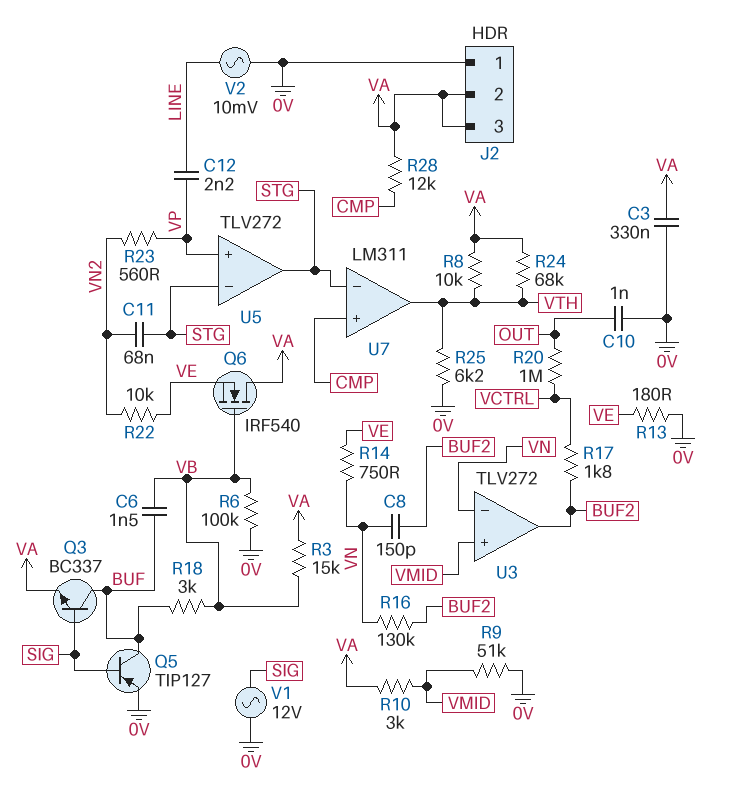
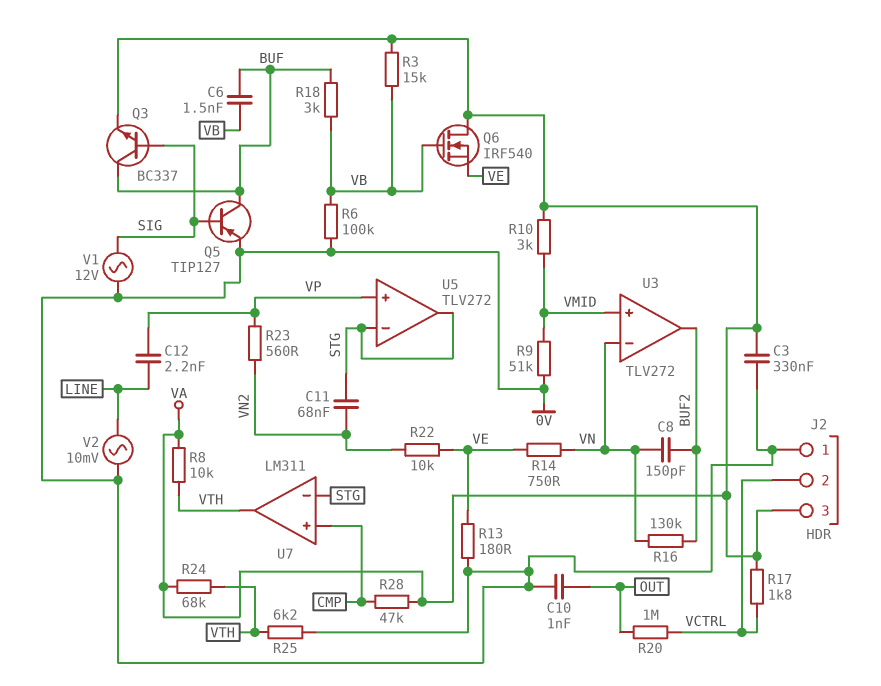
J2 pin 2: VA -> VCTRL
R17: 1.8k (BUF2, VCTRL) -> 1.8k (VA, VCTRL)
R28: 12k (CMP, VA) -> 47k (CMP, VA)

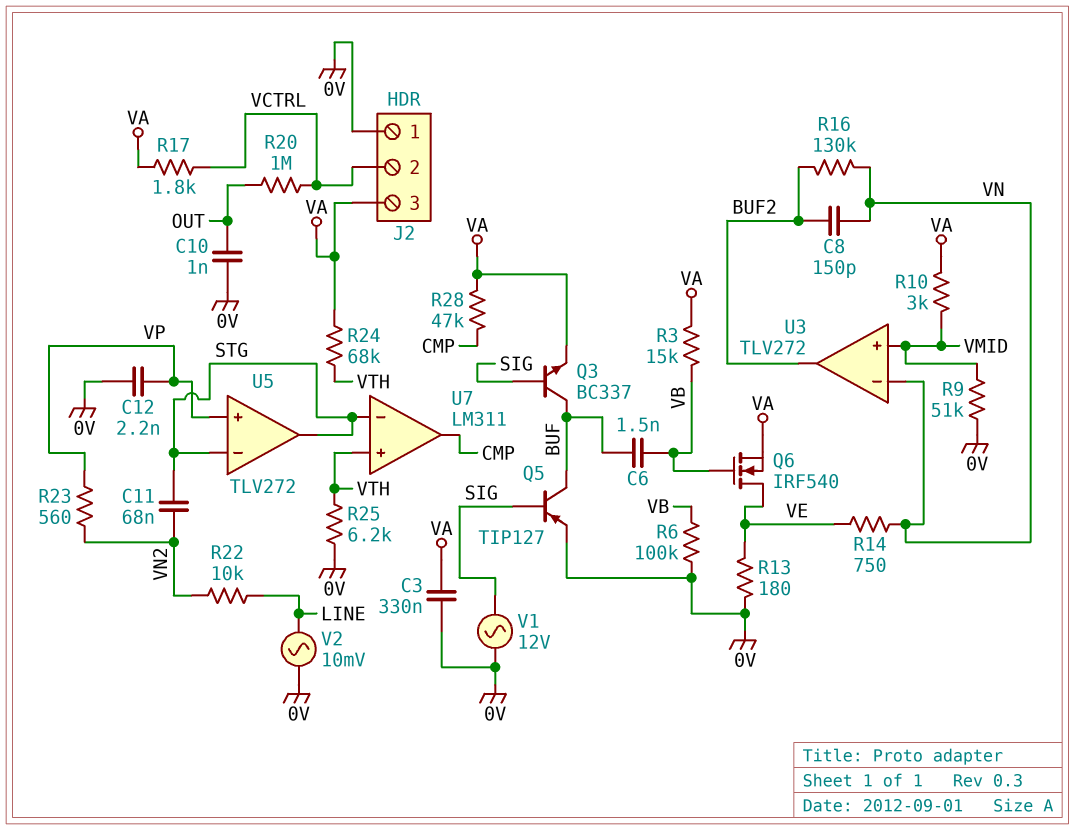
C12: 2.2nF (LINE, VP) -> 2.2nF (0V, VP)
Q6: NMOS IRF540 (G VB, D VA, S VE) -> NMOS IRF540 (G VB, D VE, S VA)
R8: 10k (VA, VTH) -> none
R18: 3k (BUF, VB) -> none
R22: 10k (VE, VN2) -> 10k (LINE, VN2)
U7 pin in+: CMP -> VTH
U7 pin out: VTH -> CMP

